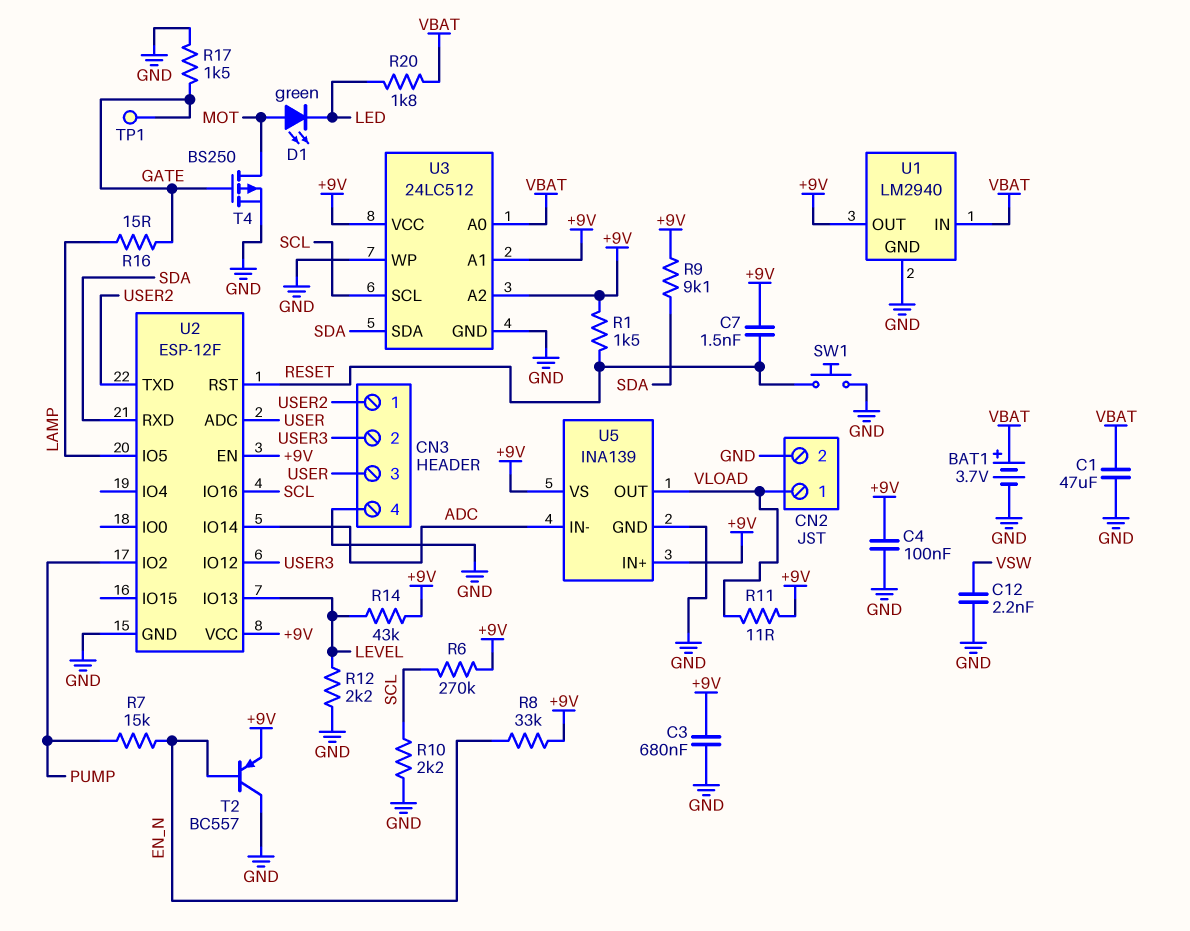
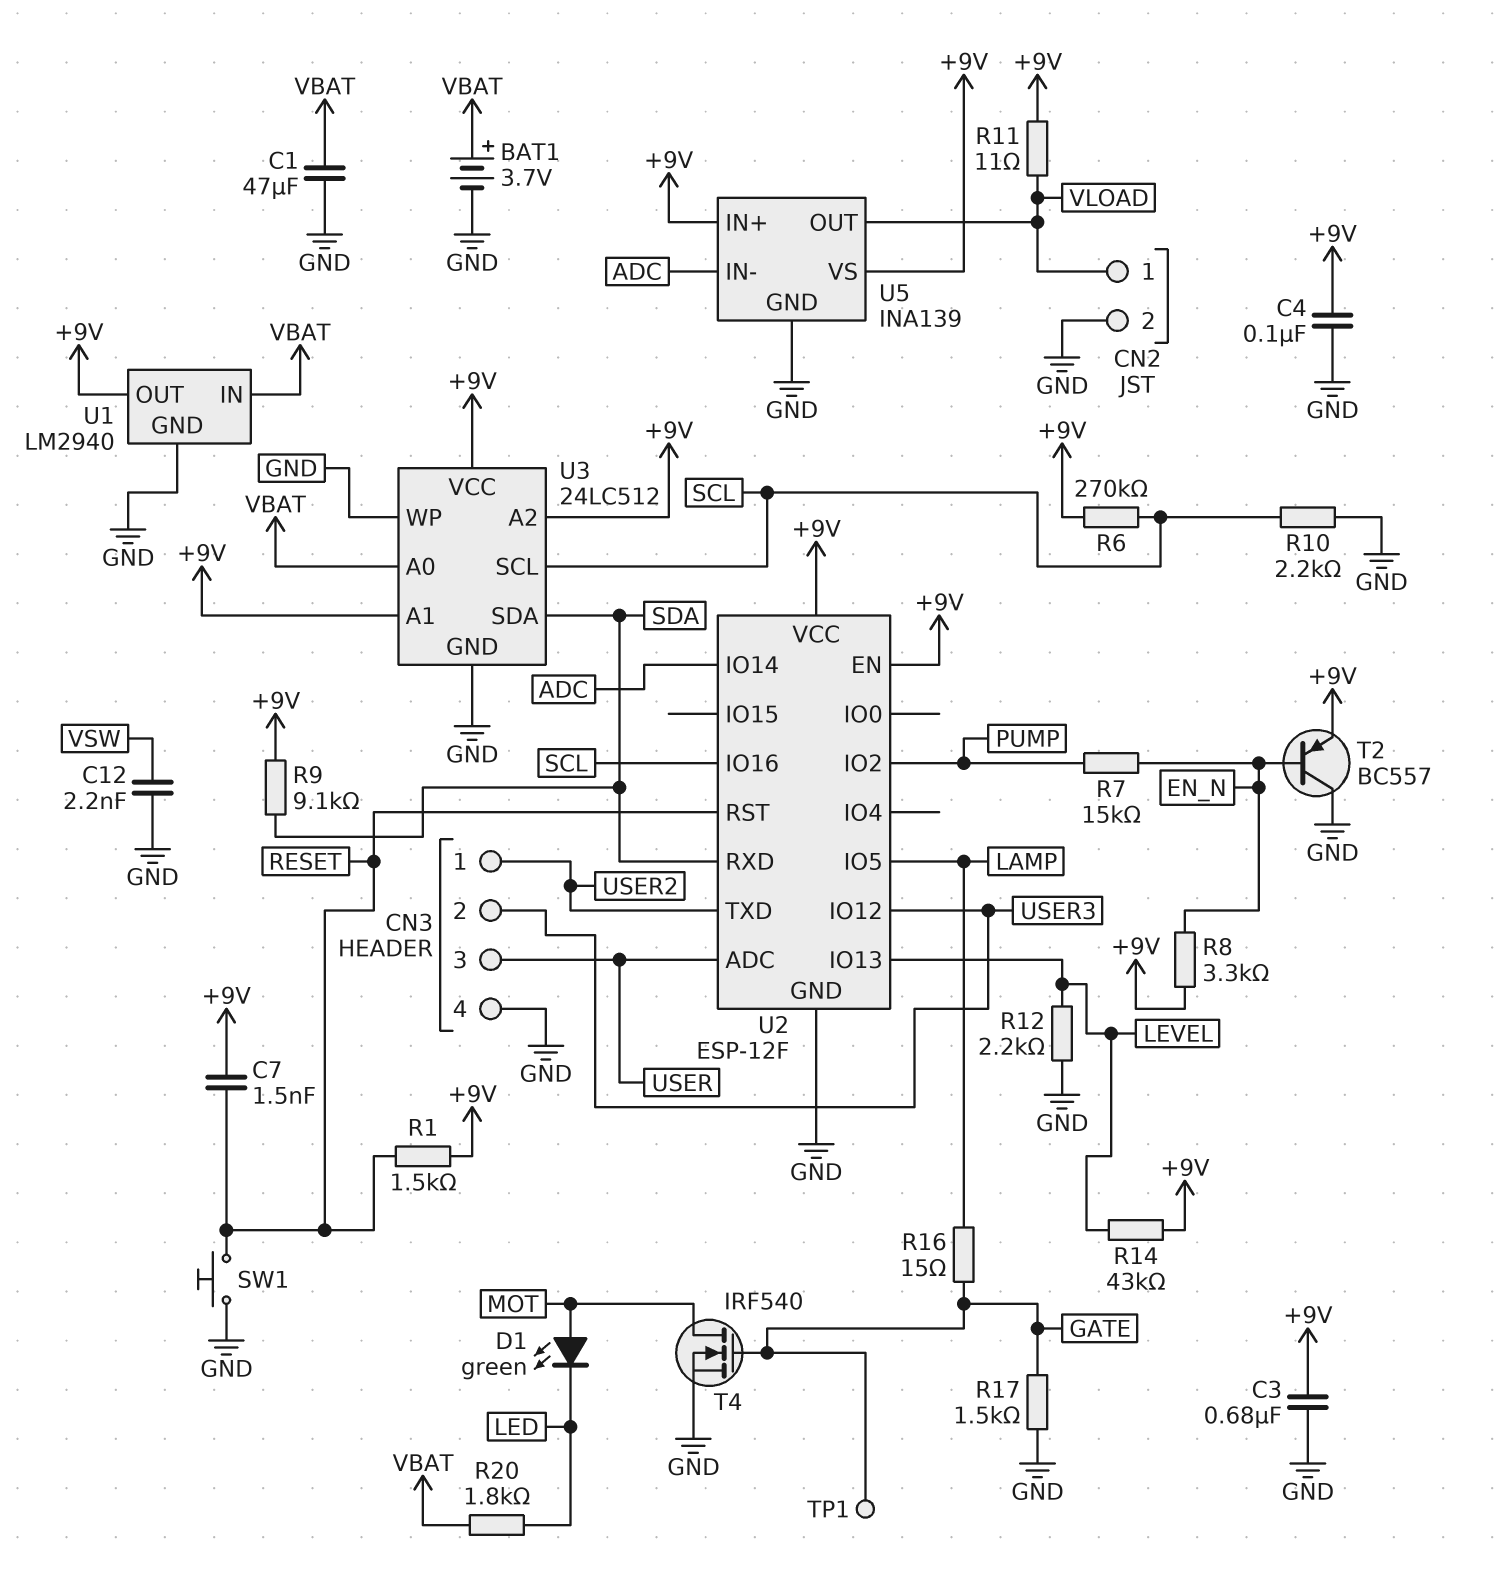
R8: 33k (+9V, EN_N) -> 3.3k (+9V, EN_N)
T4: PMOS BS250 (G GATE, D MOT, S GND) -> NMOS IRF540 (G GATE, D MOT, S GND)

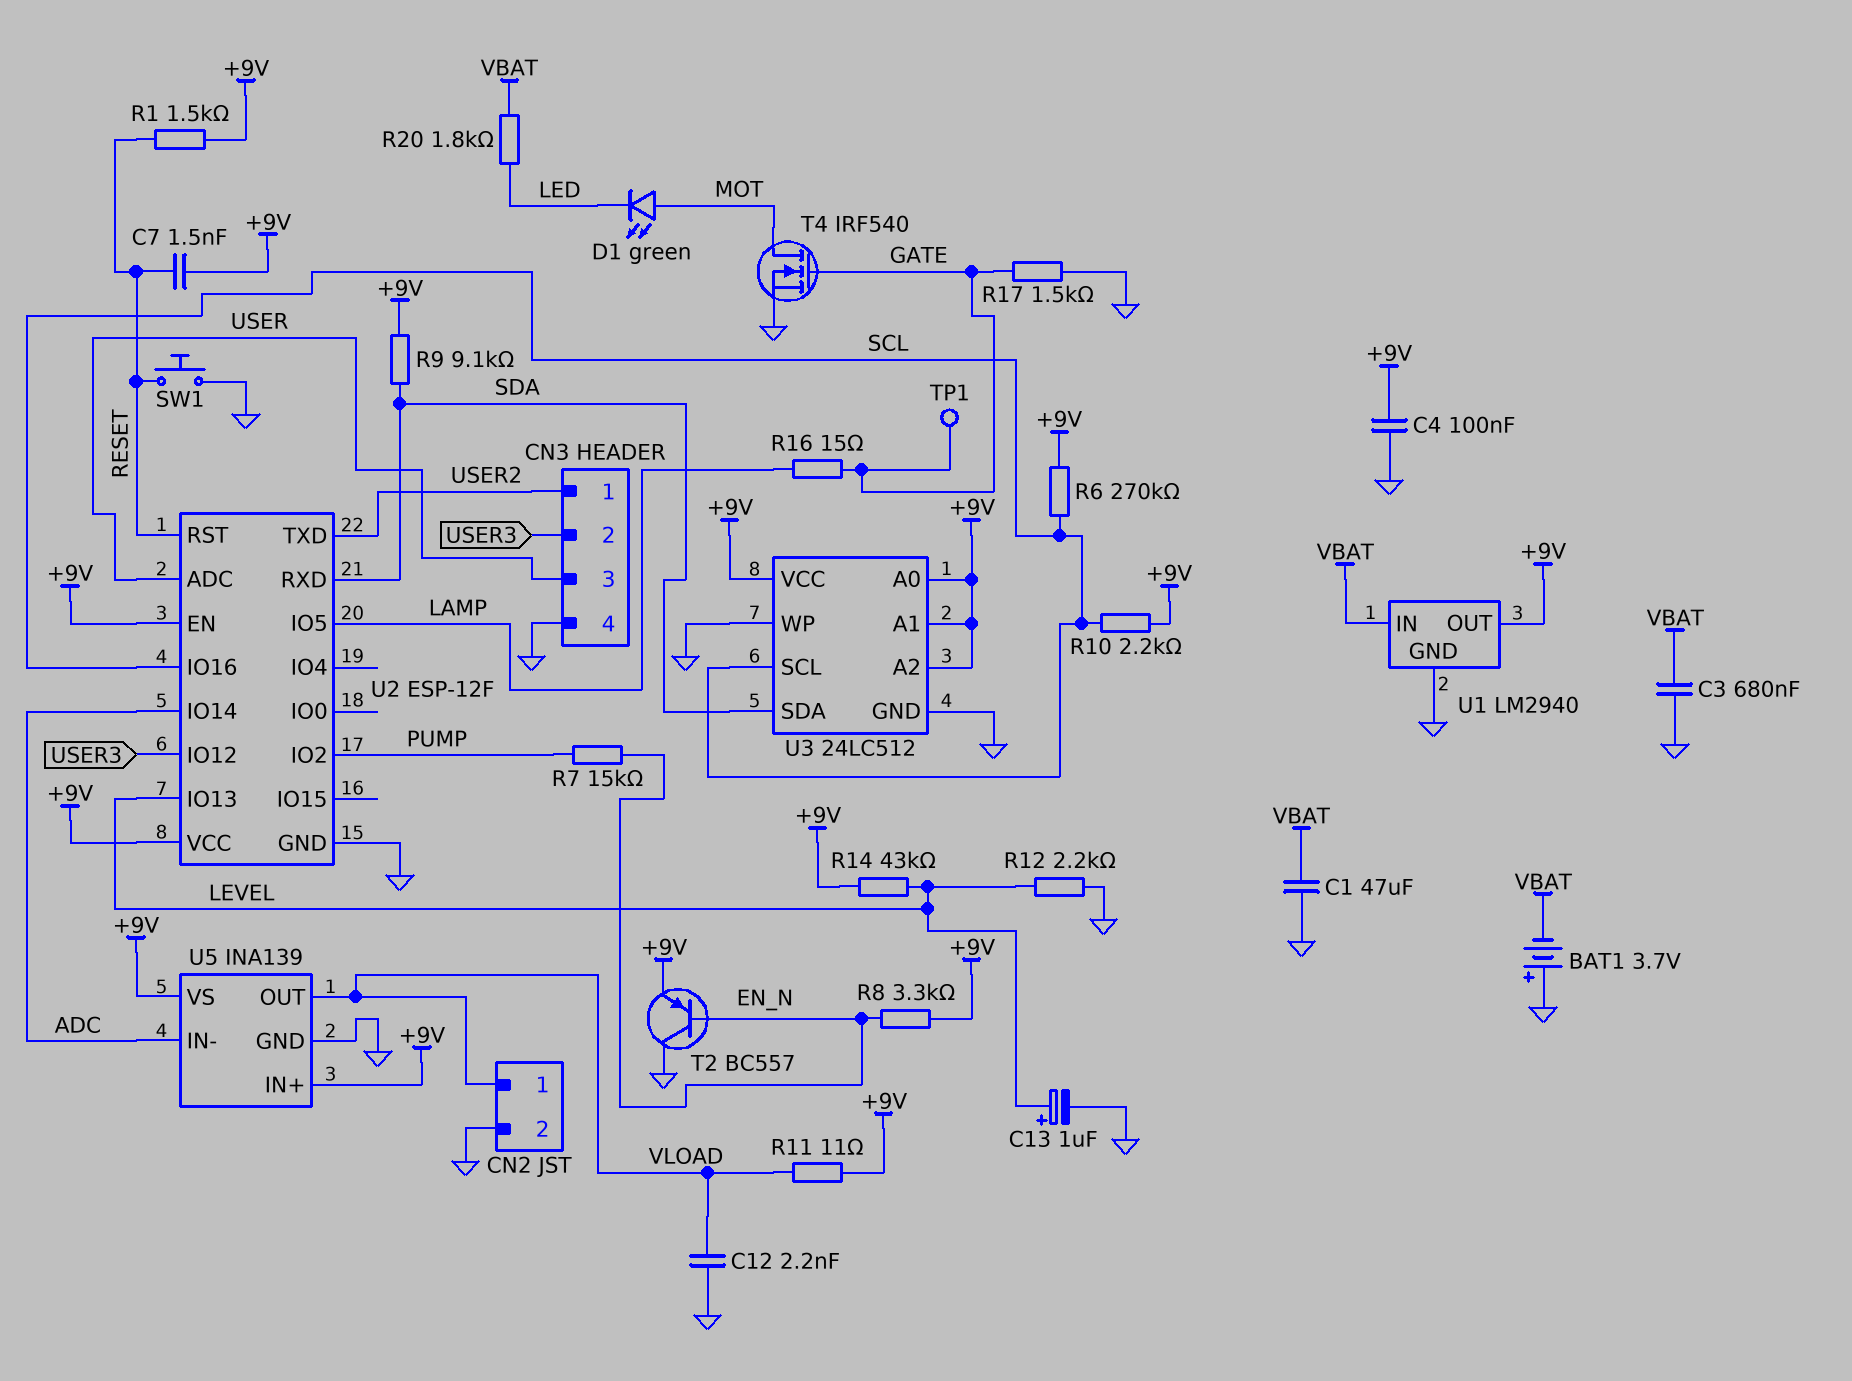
BAT1: 3.7V (plus VBAT, minus GND) -> 3.7V (plus GND, minus VBAT)
C3: 680nF (+9V, GND) -> 680nF (GND, VBAT)
C12: 2.2nF (GND, VSW) -> 2.2nF (GND, VLOAD)
C13: none -> 1uF (plus LEVEL, minus GND)
R10: 2.2k (GND, SCL) -> 2.2k (+9V, SCL)
U3 pin A0: VBAT -> +9V

